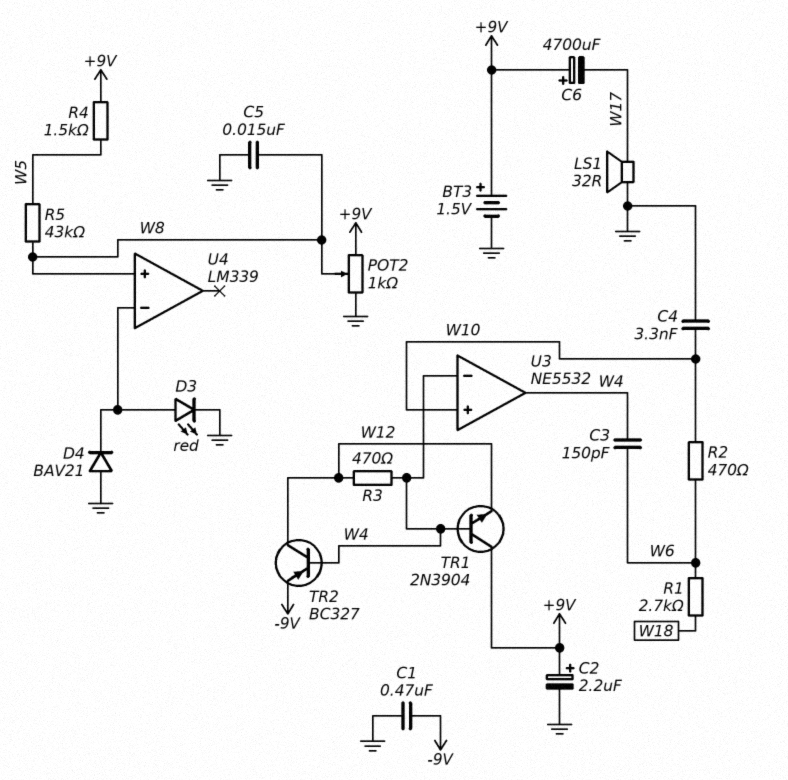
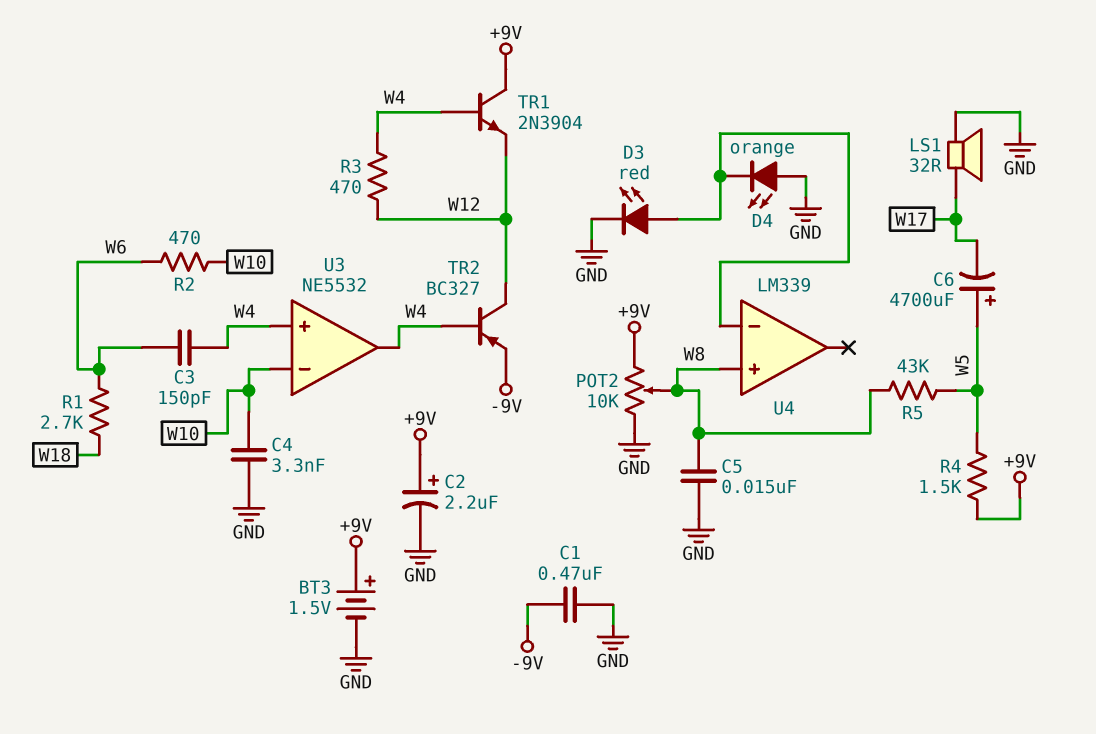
C6: 4700uF (plus +9V, minus W17) -> 4700uF (plus W5, minus W17)
D4: diode BAV21 (A GND, K U4/in-) -> LED orange (A GND, K U4/in-)
POT2: 1k (+9V, GND, wiper W8) -> 10k (+9V, GND, wiper W8)
U3 pin in+: W10 -> W4
U3 pin in-: W4 -> W10

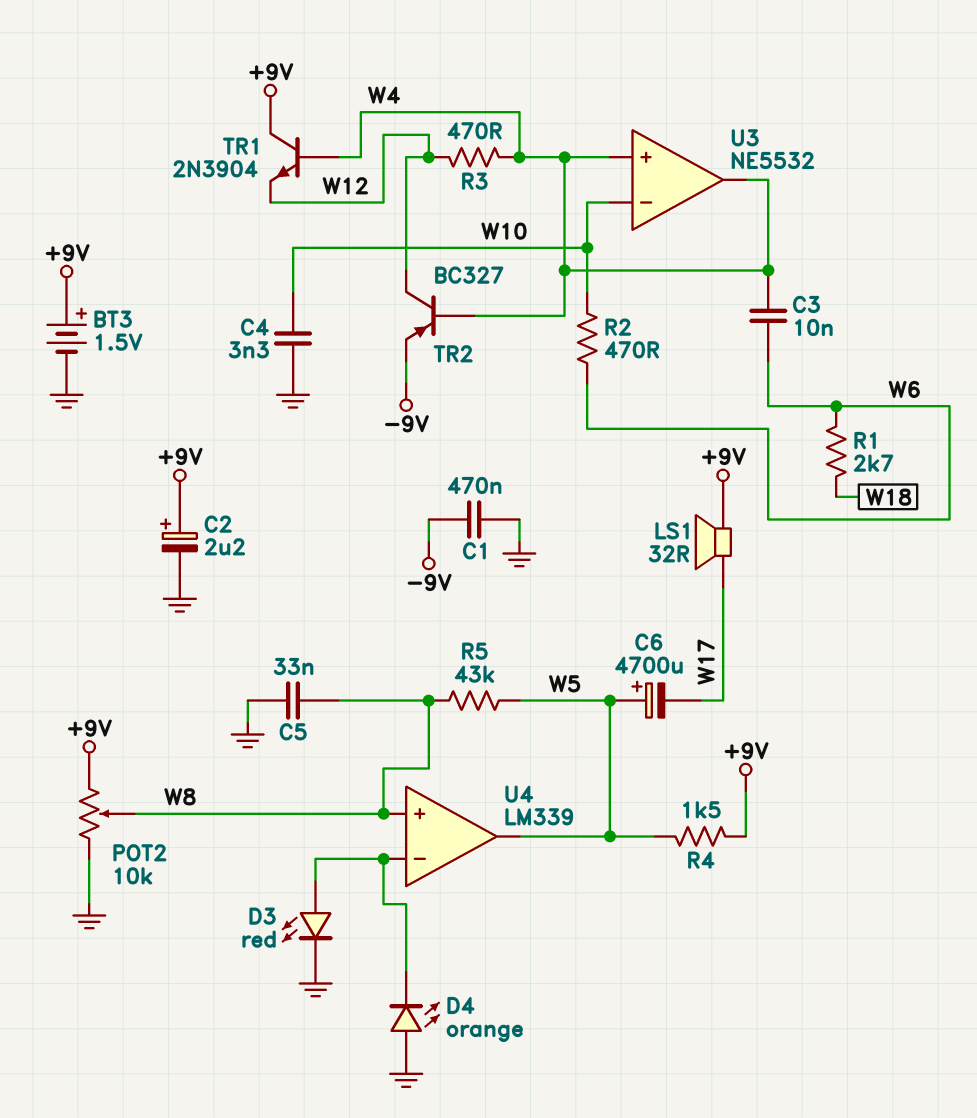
C3: 150pF (W4, W6) -> 10nF (W4, W6)
C5: 15nF (GND, W8) -> 33nF (GND, W8)
LS1: speaker 32R (GND, W17) -> speaker 32R (+9V, W17)
U4 pin out: none -> W5

